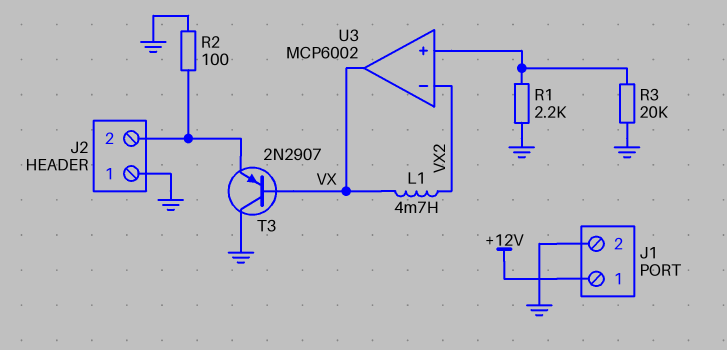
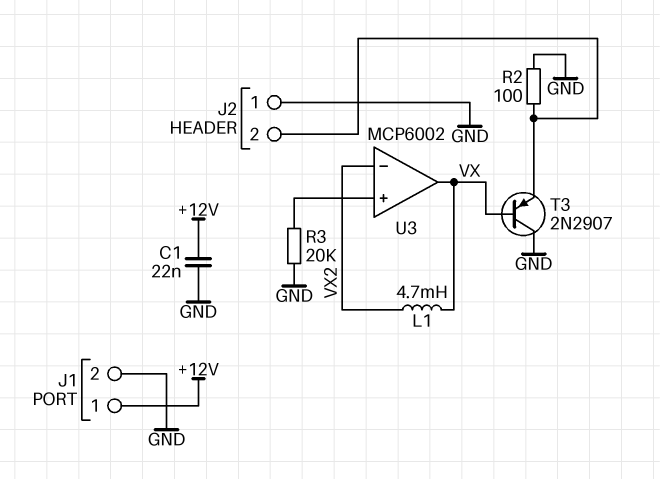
C1: none -> 22nF (+12V, GND)
R1: 2.2k (GND, U3/in+) -> none

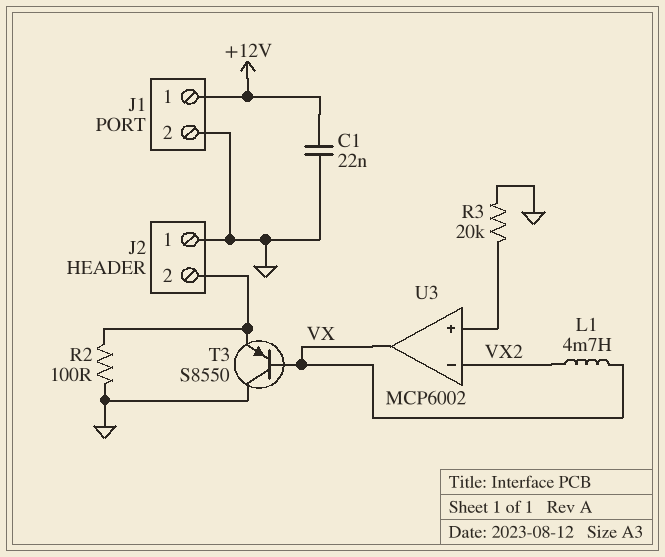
T3: PNP 2N2907 (B VX, C GND, E J2/2) -> PNP S8550 (B VX, C GND, E J2/2)

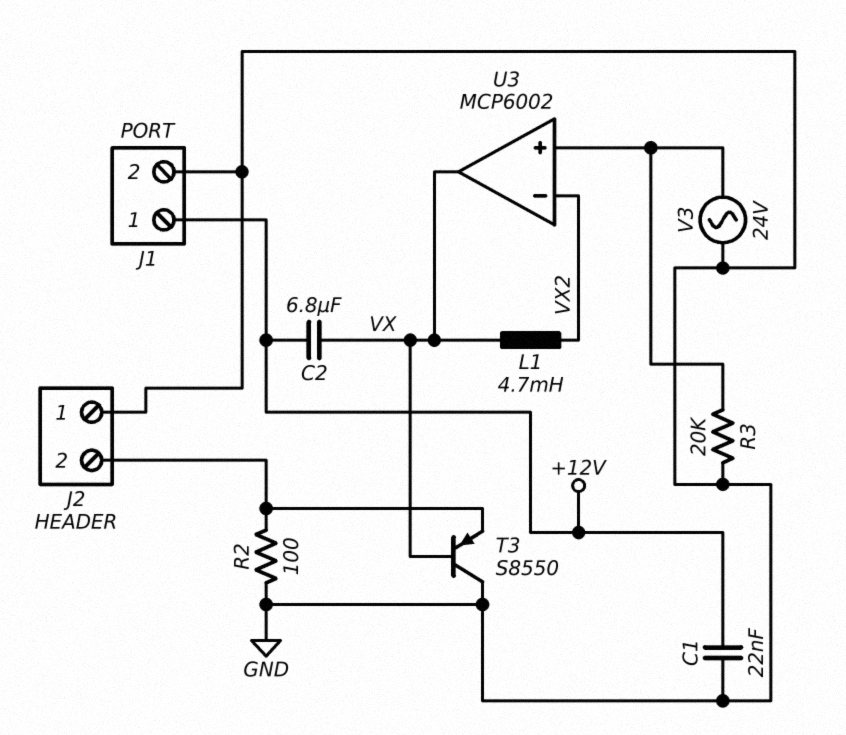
C2: none -> 6.8uF (+12V, VX)
V3: none -> AC 24V (GND, U3/in+)

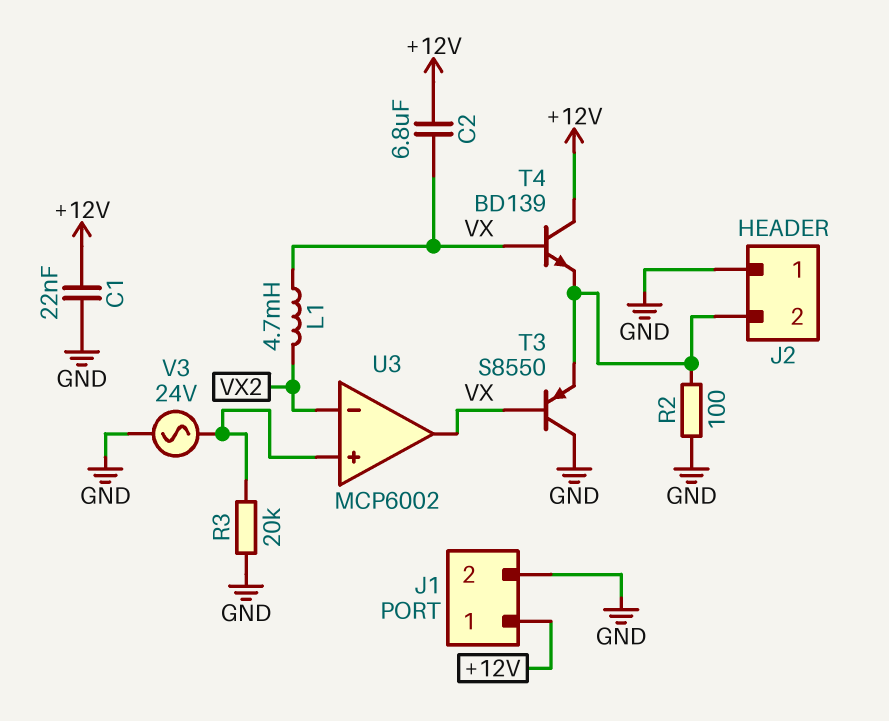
T4: none -> NPN BD139 (B VX, C +12V, E J2/2)

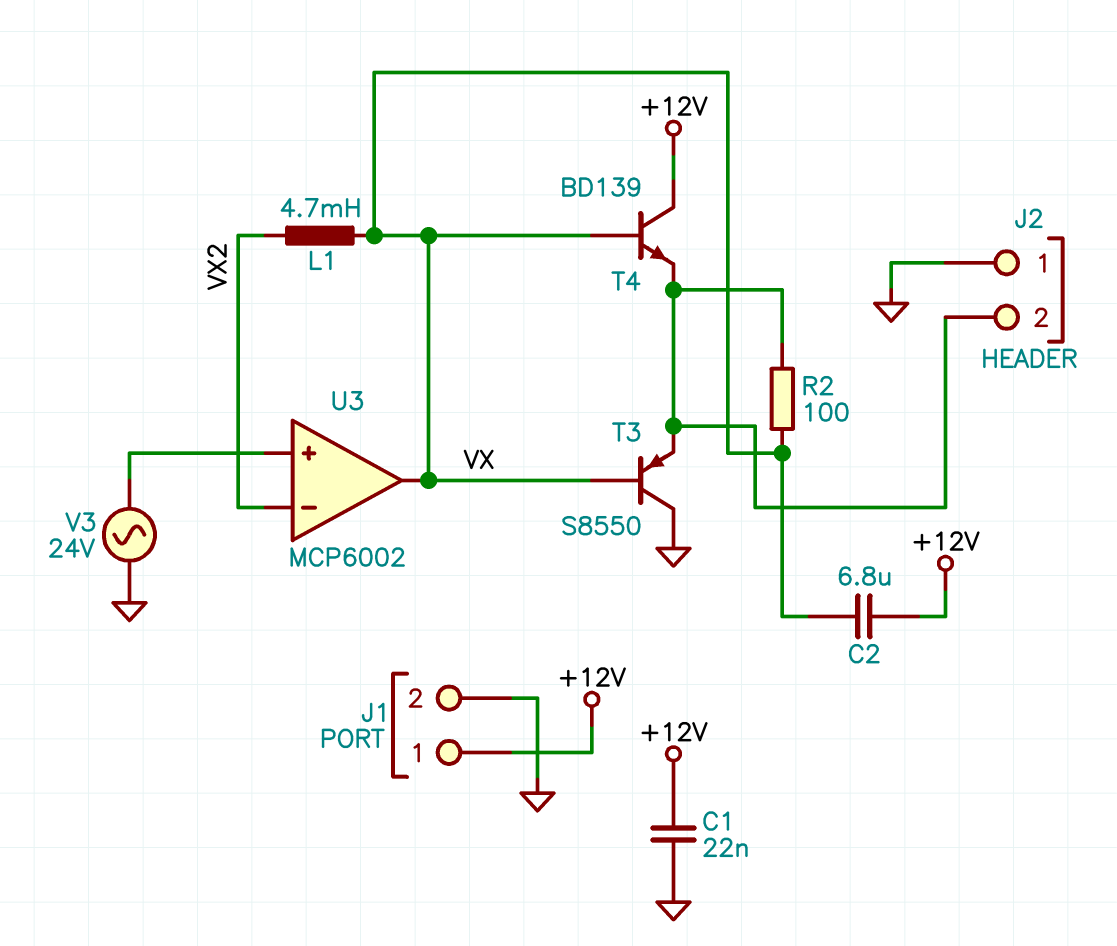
R2: 100 (GND, J2/2) -> 100 (J2/2, VX)
R3: 20k (GND, U3/in+) -> none

